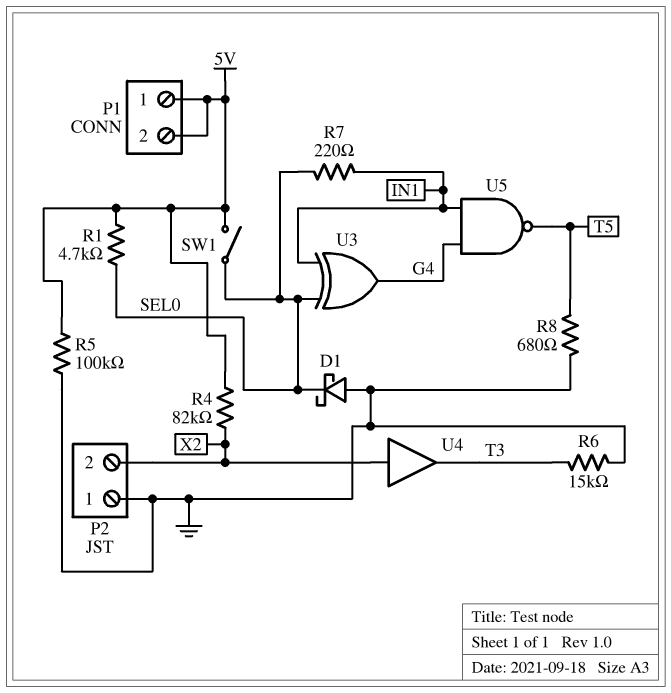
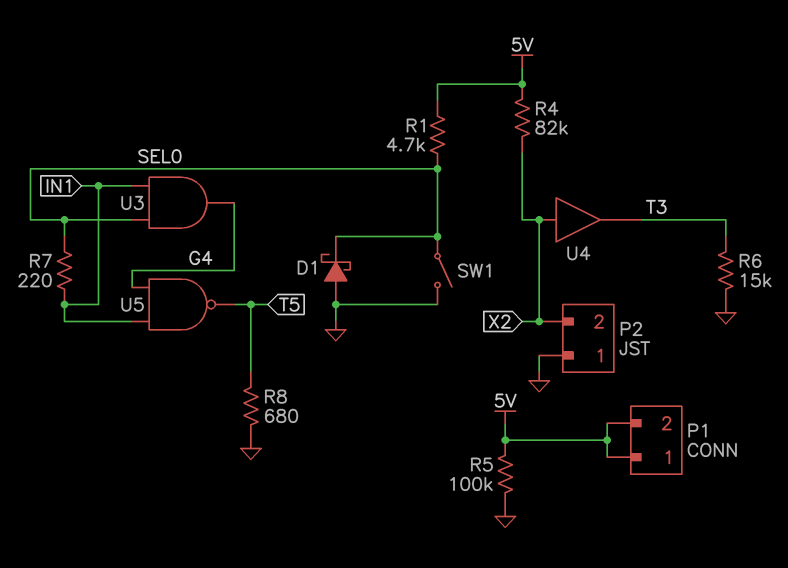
SW1: switch (5V, SEL0) -> switch (GND, SEL0)
U3: XOR (in IN1, in SEL0, out G4) -> AND (in IN1, in SEL0, out G4)

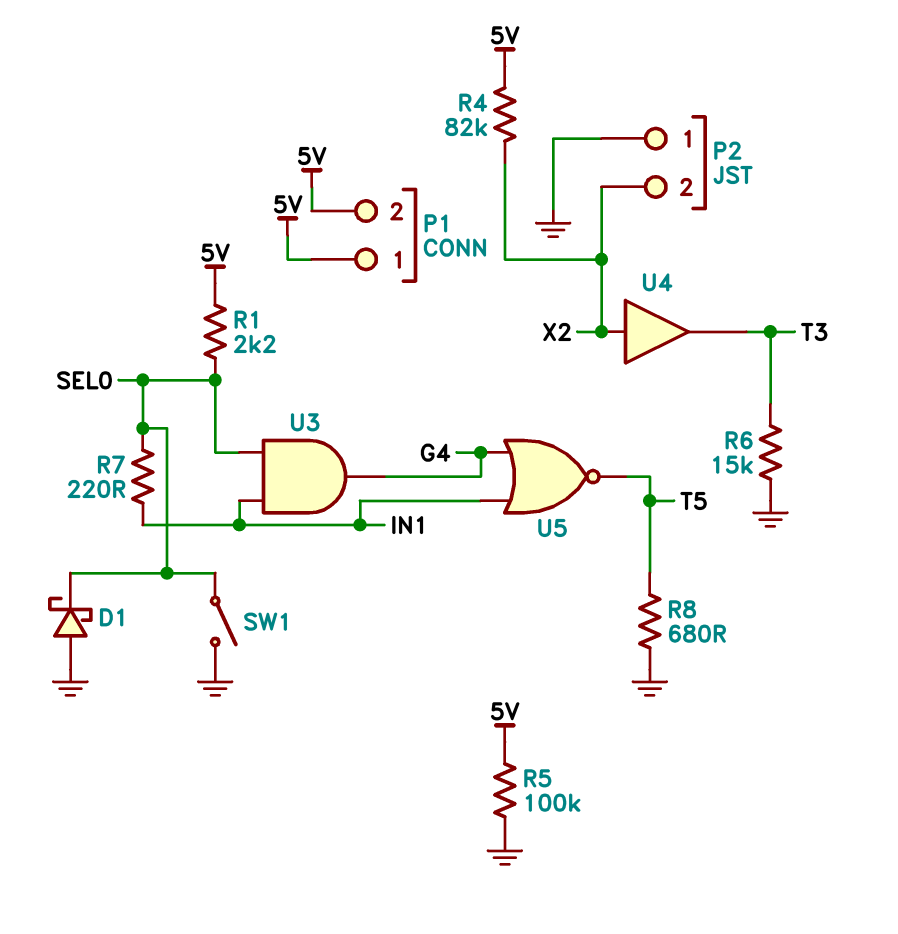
R1: 4.7k (5V, SEL0) -> 2.2k (5V, SEL0)
U5: NAND (in G4, in IN1, out T5) -> NOR (in G4, in IN1, out T5)

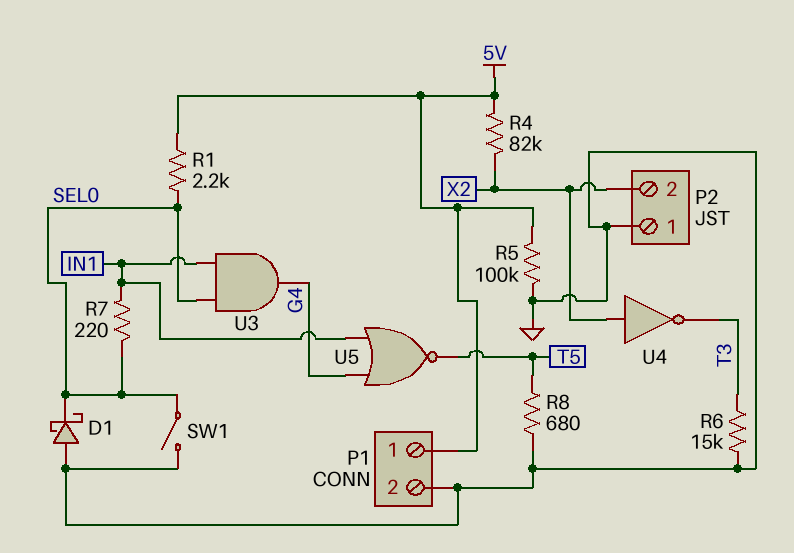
P1 pin 2: 5V -> GND
U4: buffer (in X2, out T3) -> NOT (in X2, out T3)

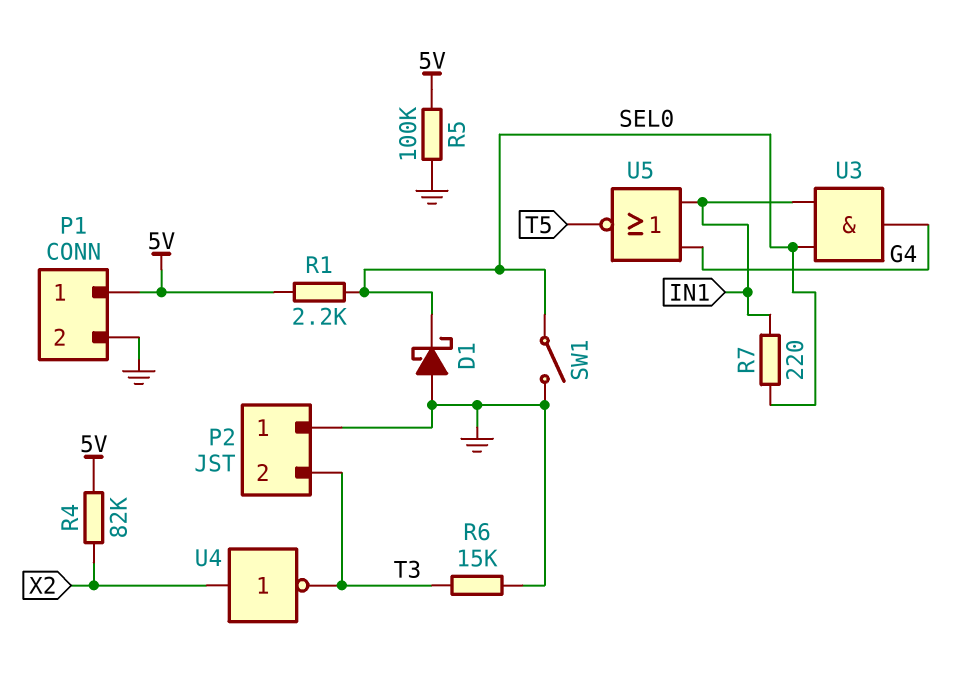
P2 pin 2: X2 -> T3
R8: 680 (GND, T5) -> none

